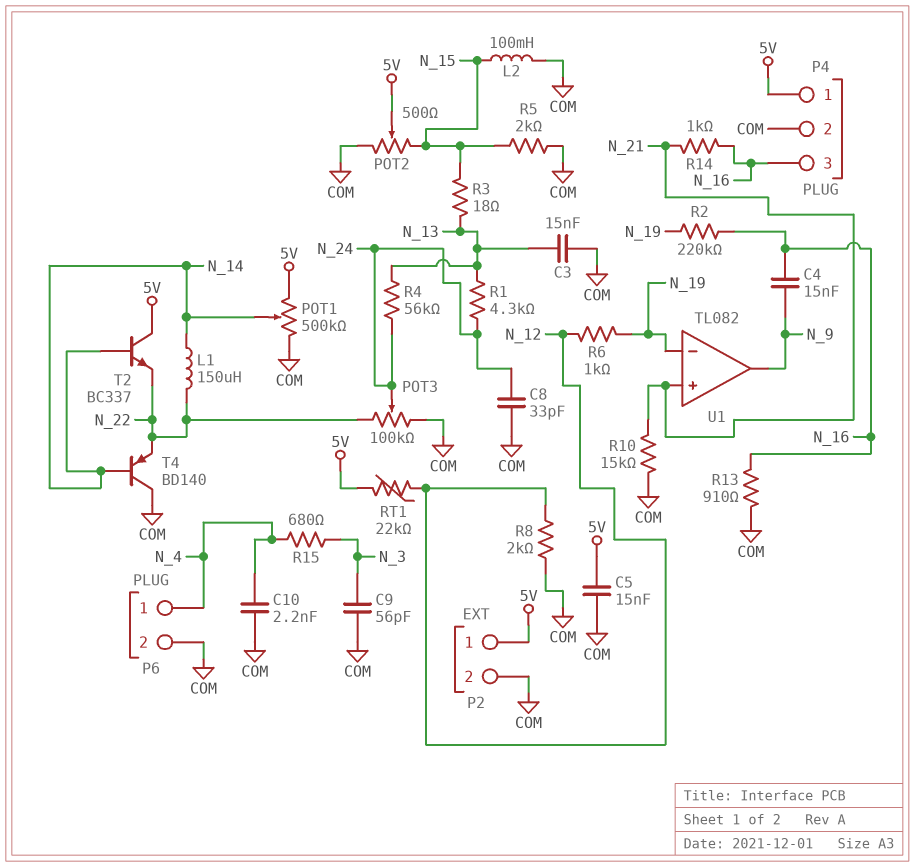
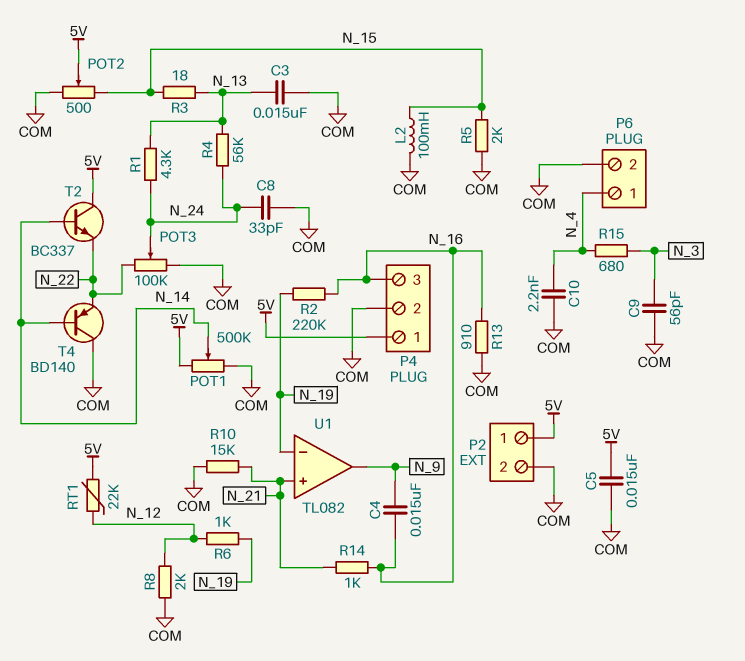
L1: 150uH (N_14, N_22) -> none

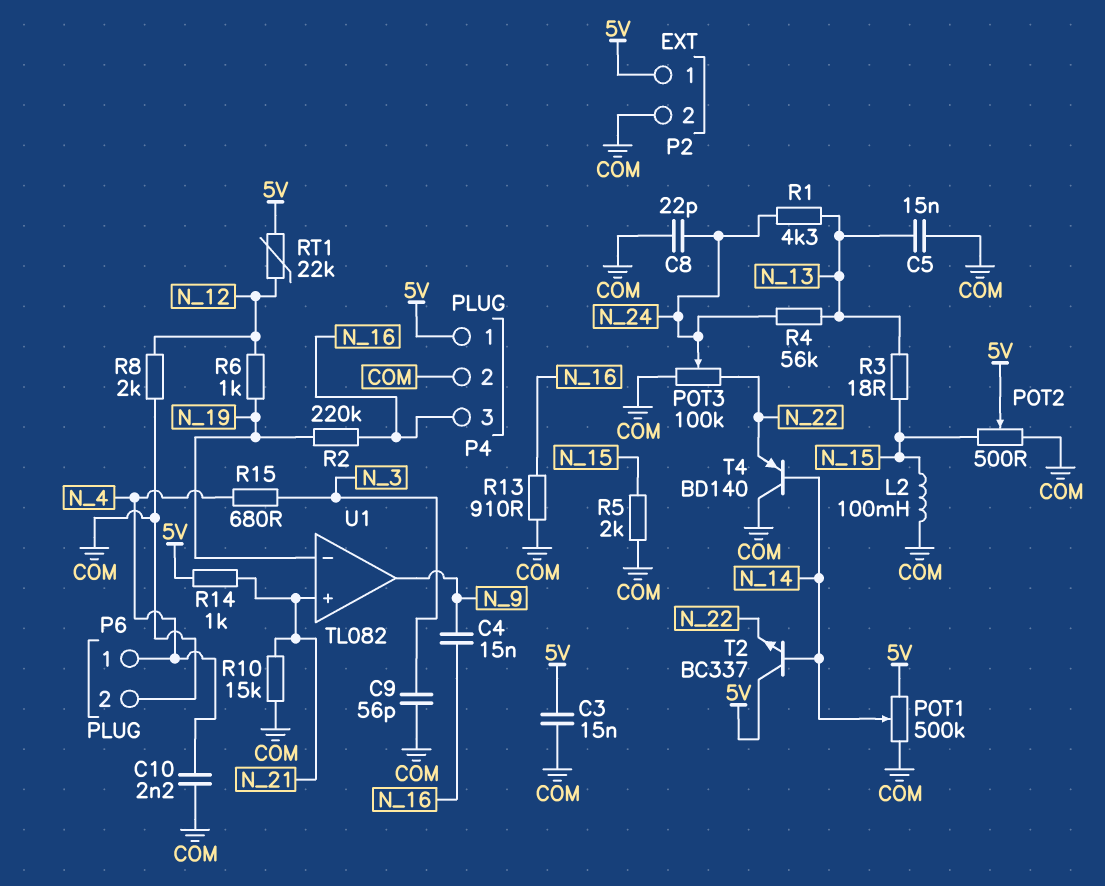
C3: 15nF (COM, N_13) -> 15nF (5V, COM)
C5: 15nF (5V, COM) -> 15nF (COM, N_13)
C8: 33pF (COM, N_24) -> 22pF (COM, N_24)
R14: 1k (N_16, N_21) -> 1k (5V, N_21)

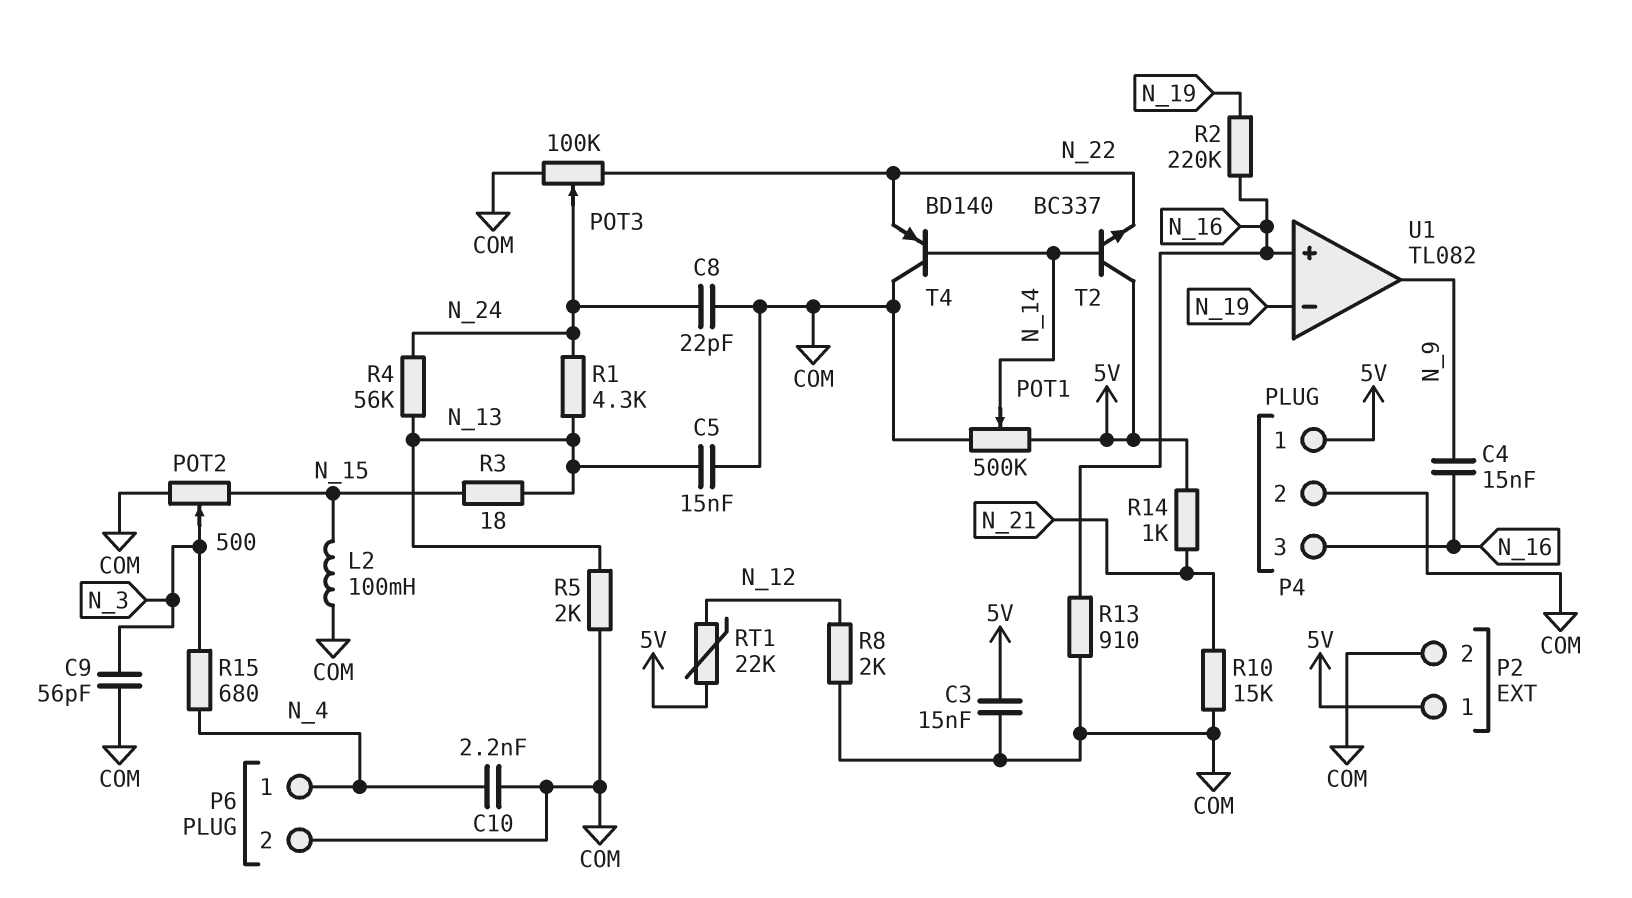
POT2: 500 (COM, N_15, wiper 5V) -> 500 (COM, N_15, wiper N_3)
R5: 2k (COM, N_15) -> 2k (COM, N_13)
R6: 1k (N_12, N_19) -> none
U1 pin in+: N_21 -> N_16

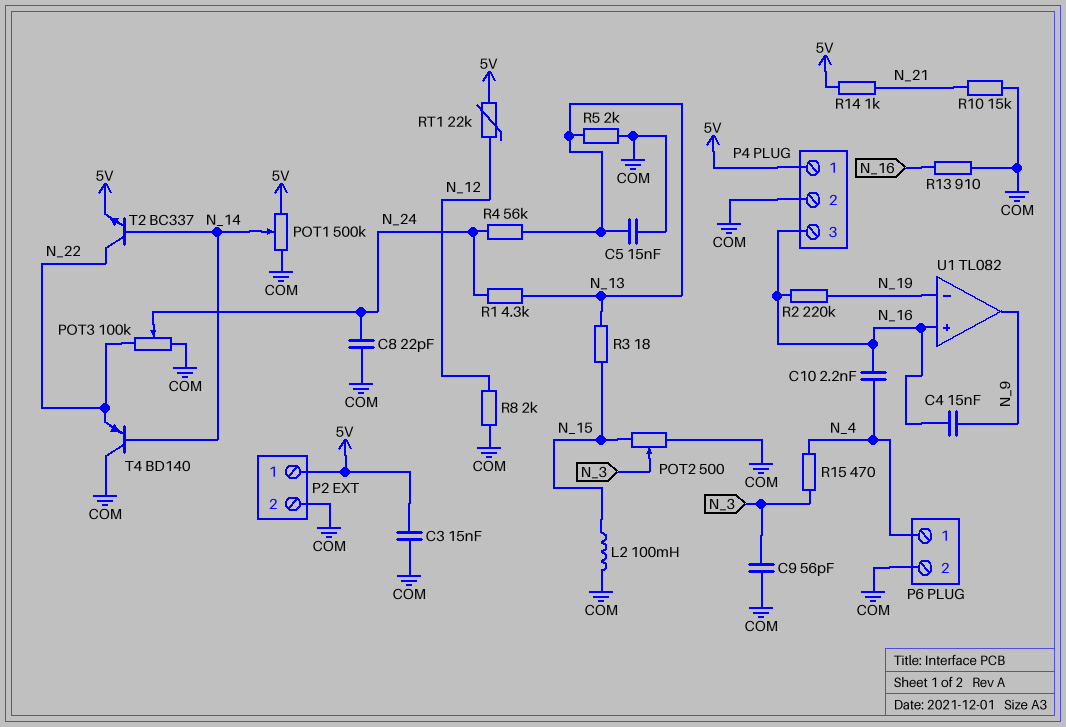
C10: 2.2nF (COM, N_4) -> 2.2nF (N_4, N_16)
R15: 680 (N_3, N_4) -> 470 (N_3, N_4)
T2: NPN BC337 (B N_14, C 5V, E N_22) -> NPN BC337 (B N_14, C N_22, E 5V)

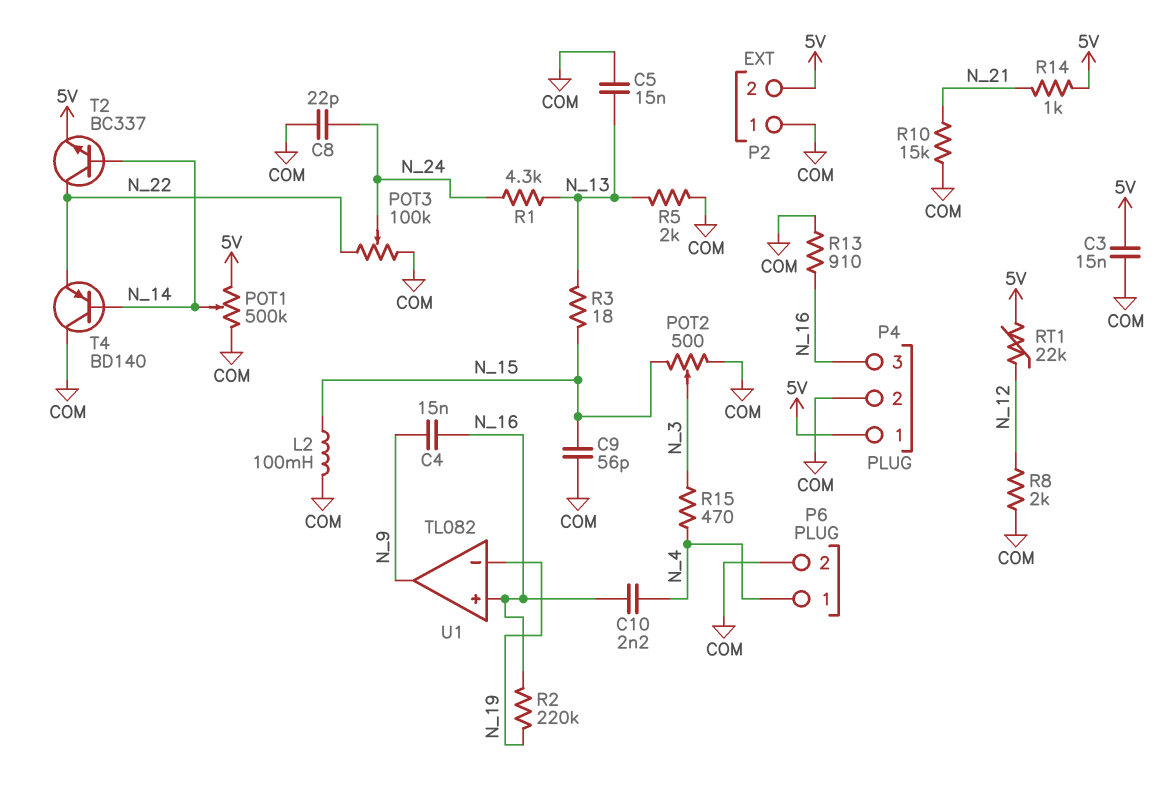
C9: 56pF (COM, N_3) -> 56pF (COM, N_15)
P2 pin 1: 5V -> COM
P2 pin 2: COM -> 5V
R4: 56k (N_13, N_24) -> none

